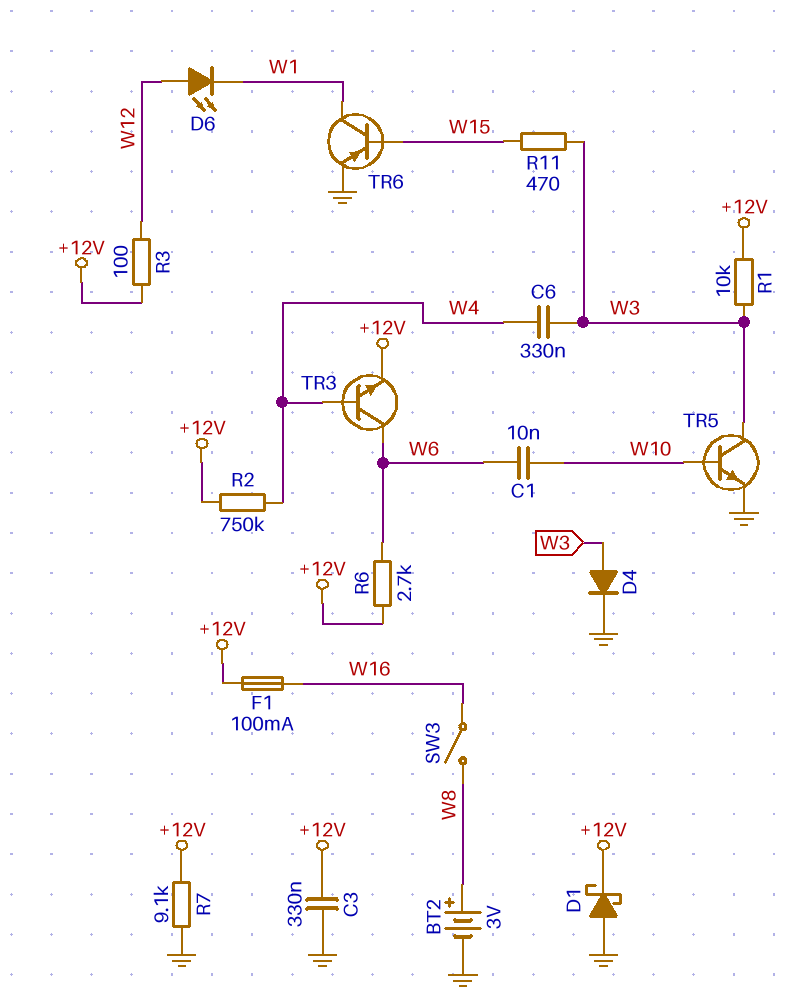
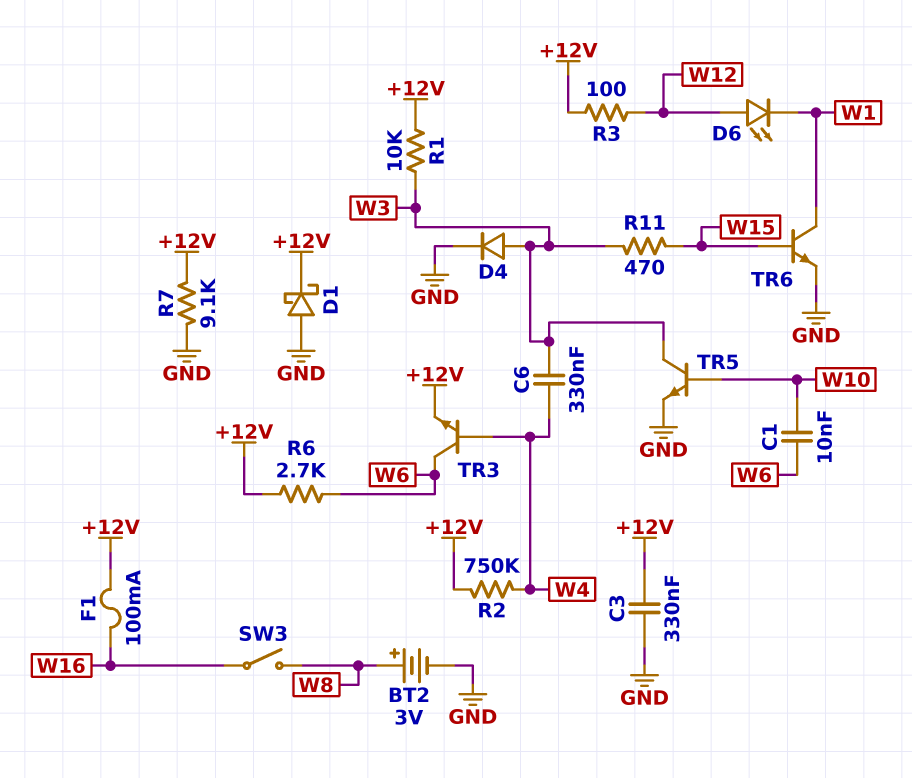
TR6: PNP (B W15, C W1, E GND) -> NPN (B W15, C W1, E GND)

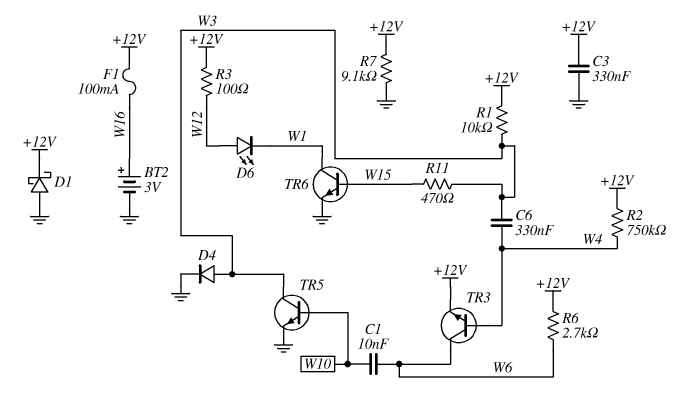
BT2: 3V (plus W8, minus GND) -> 3V (plus W16, minus GND)
SW3: switch (W8, W16) -> none

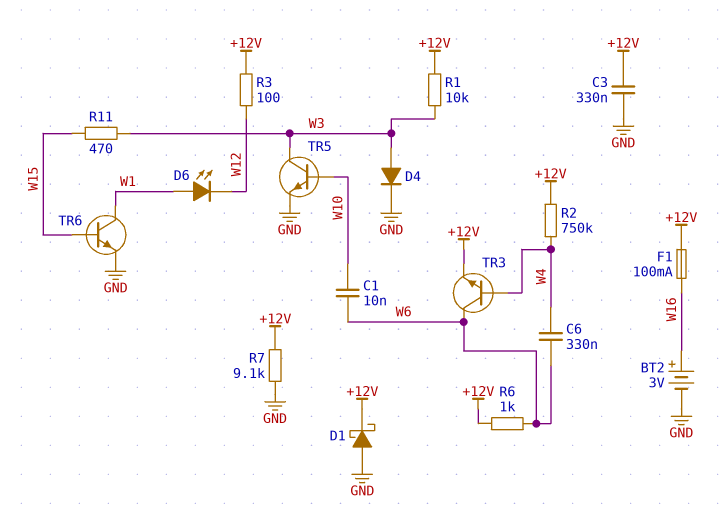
C6: 330nF (W3, W4) -> 330nF (W4, W6)
D6: LED (A W12, K W1) -> LED (A W1, K W12)
R6: 2.7k (+12V, W6) -> 1k (+12V, W6)

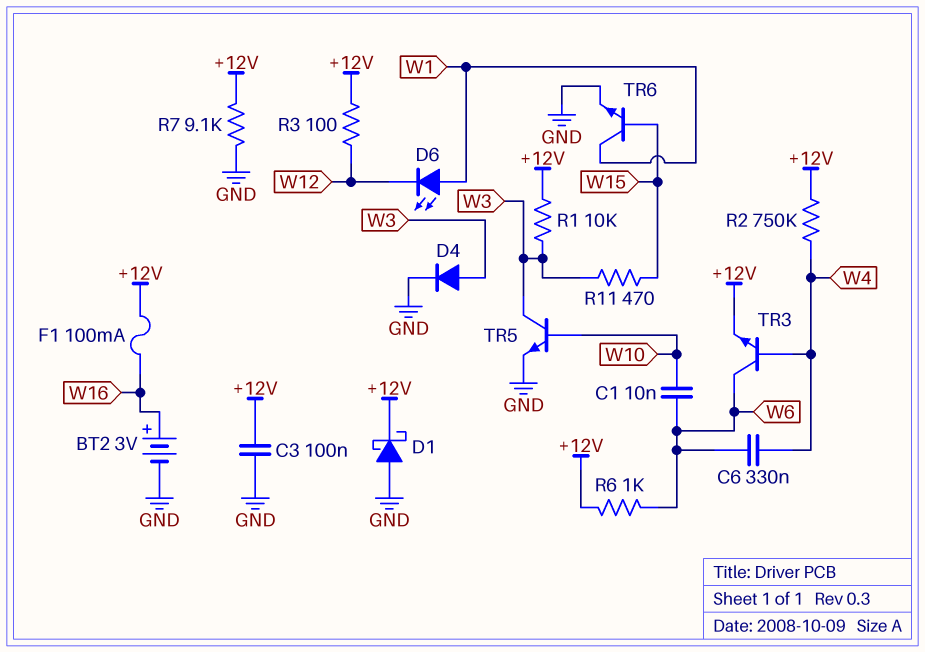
C3: 330nF (+12V, GND) -> 100nF (+12V, GND)

